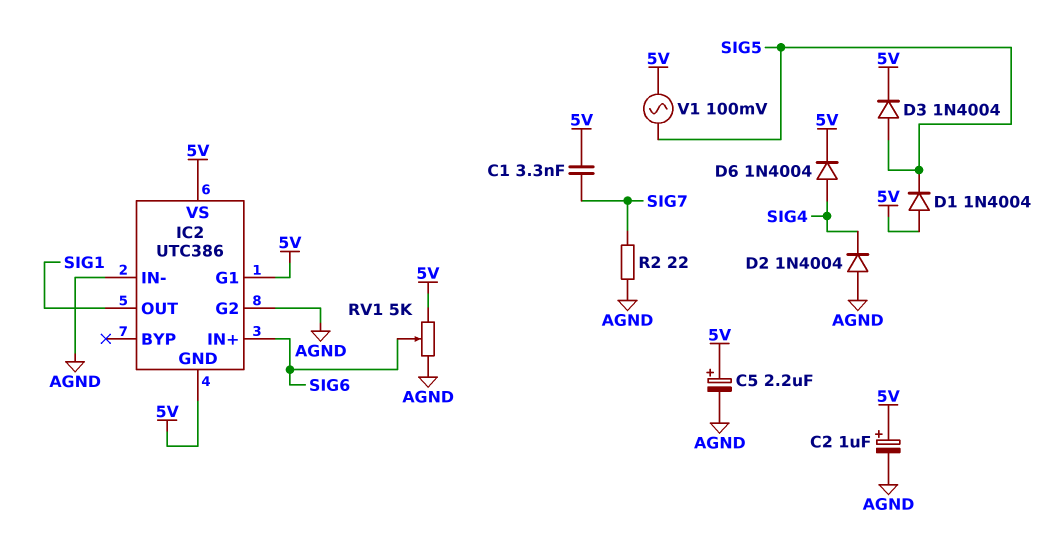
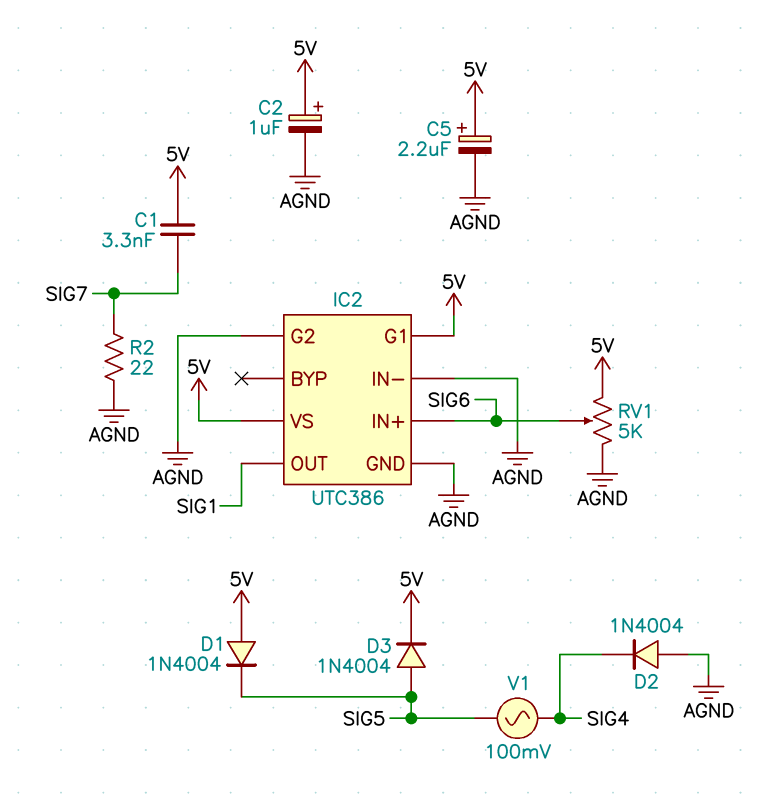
D6: diode 1N4004 (A SIG4, K 5V) -> none
IC2 pin GND: 5V -> AGND
V1: AC 100mV (5V, SIG5) -> AC 100mV (SIG4, SIG5)

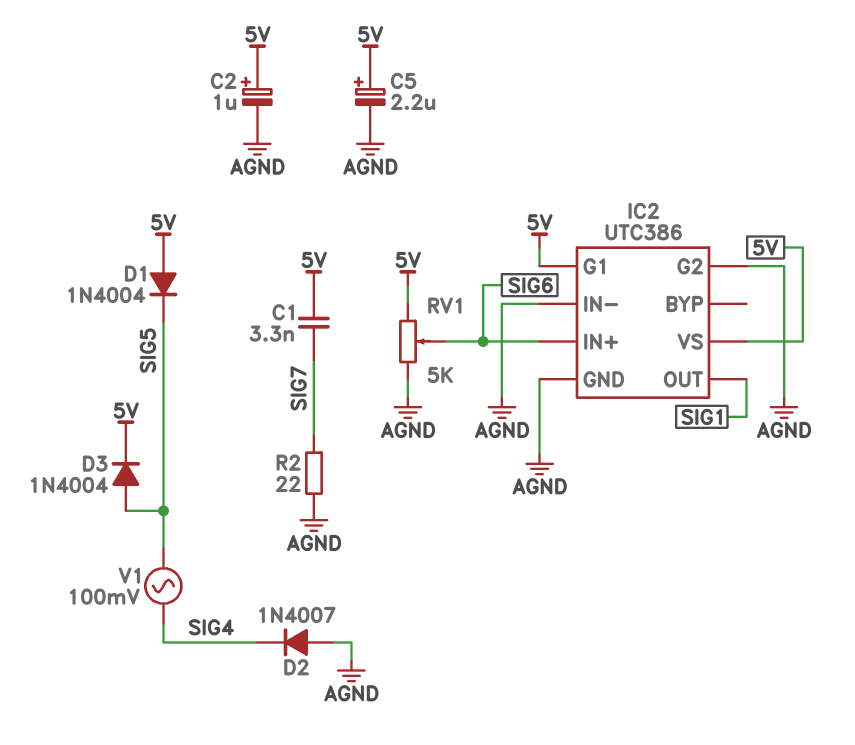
D2: diode 1N4004 (A AGND, K SIG4) -> diode 1N4007 (A AGND, K SIG4)

